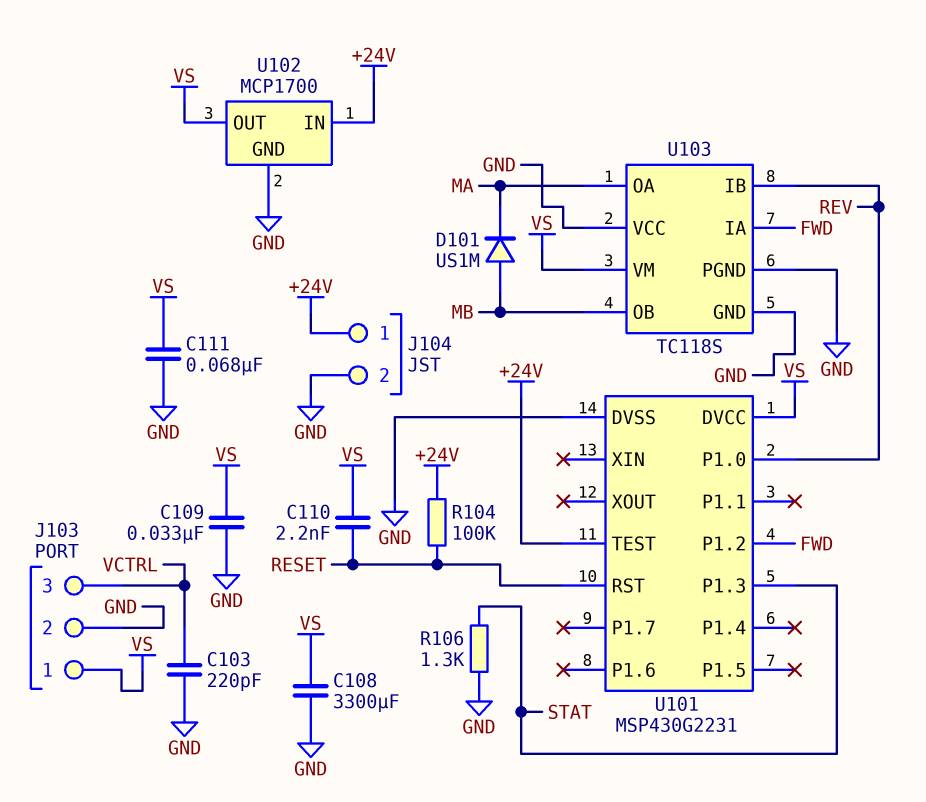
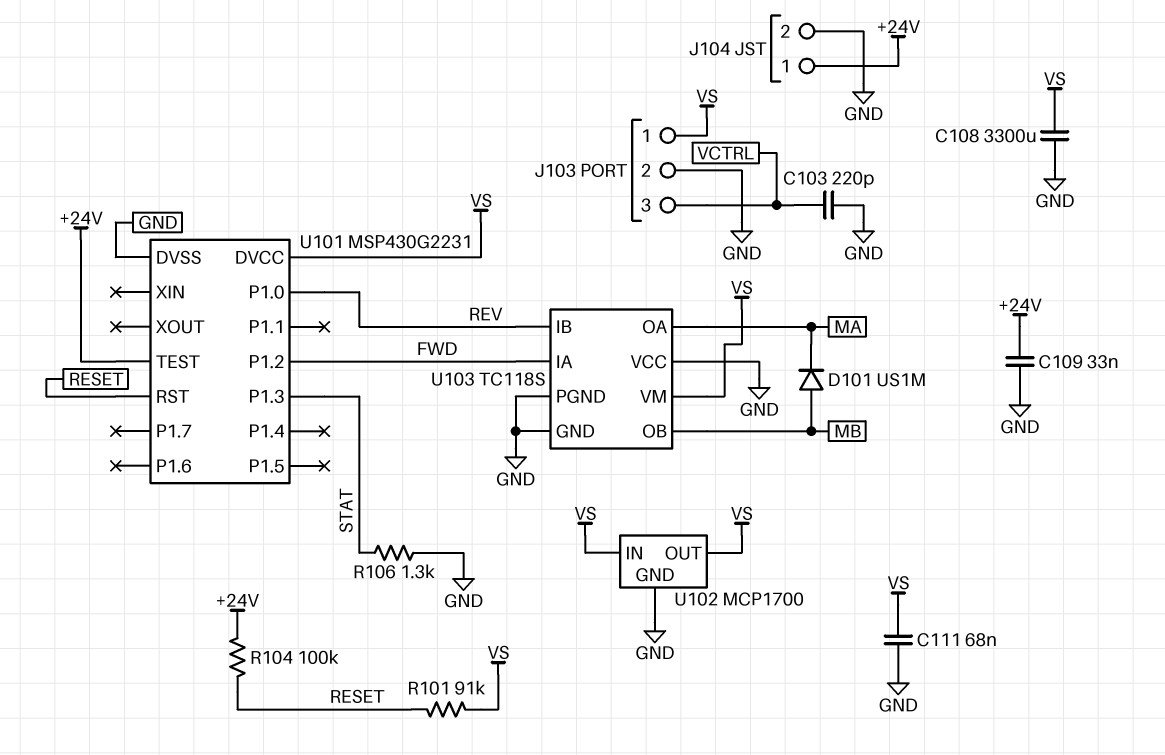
C109: 33nF (GND, VS) -> 33nF (+24V, GND)
C110: 2.2nF (RESET, VS) -> none
R101: none -> 91k (RESET, VS)
U102 pin IN: +24V -> VS

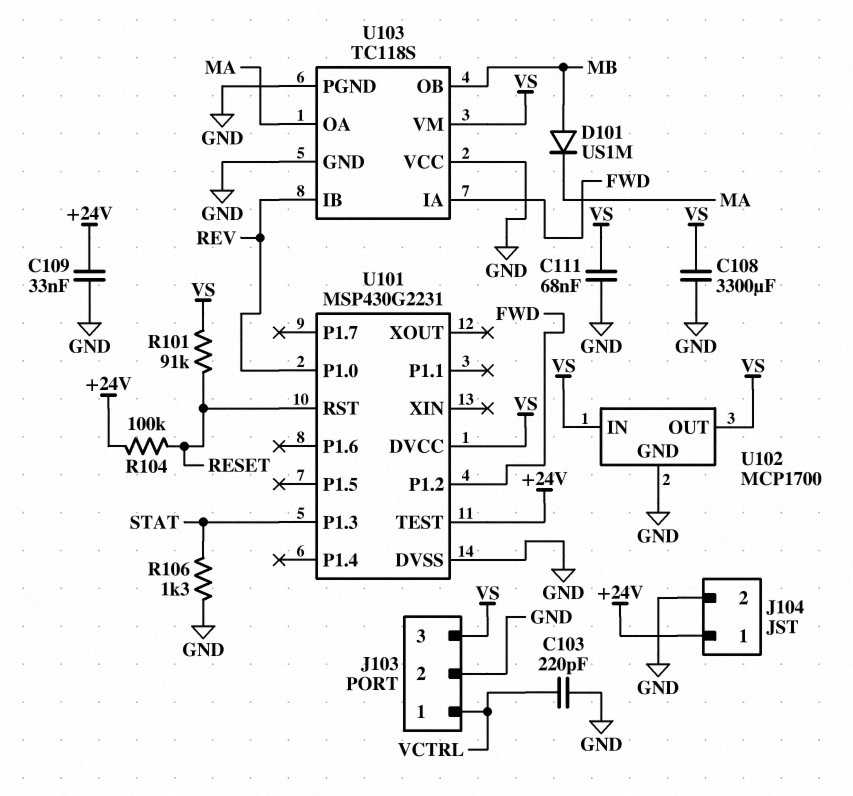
J103 pin 1: VS -> VCTRL
J103 pin 3: VCTRL -> VS

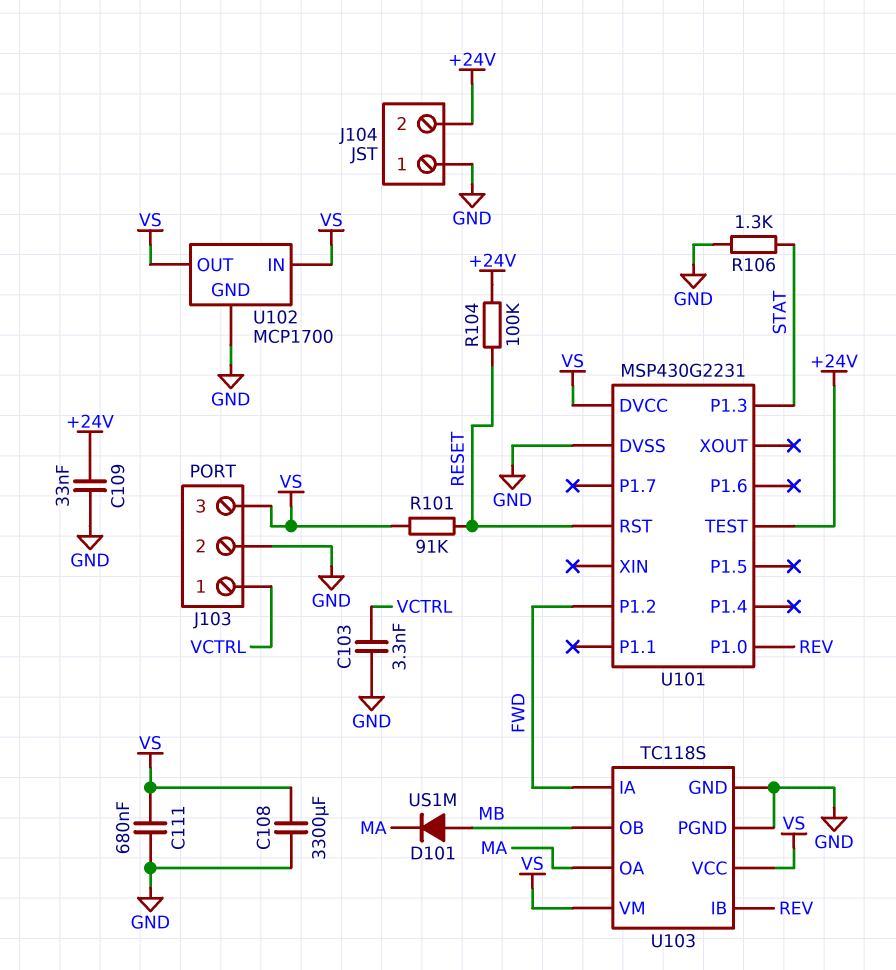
C103: 220pF (GND, VCTRL) -> 3.3nF (GND, VCTRL)
C111: 68nF (GND, VS) -> 680nF (GND, VS)
J104 pin 1: +24V -> GND
J104 pin 2: GND -> +24V
U103 pin VCC: GND -> VS

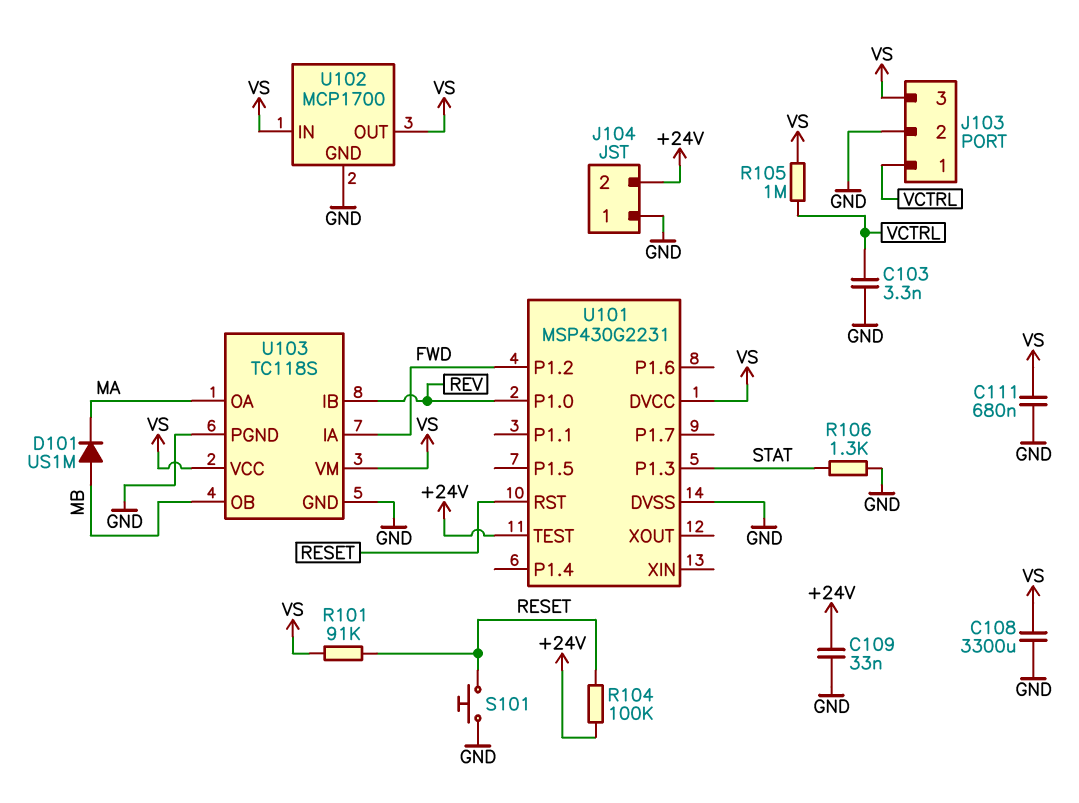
R105: none -> 1M (VCTRL, VS)
S101: none -> button (GND, RESET)

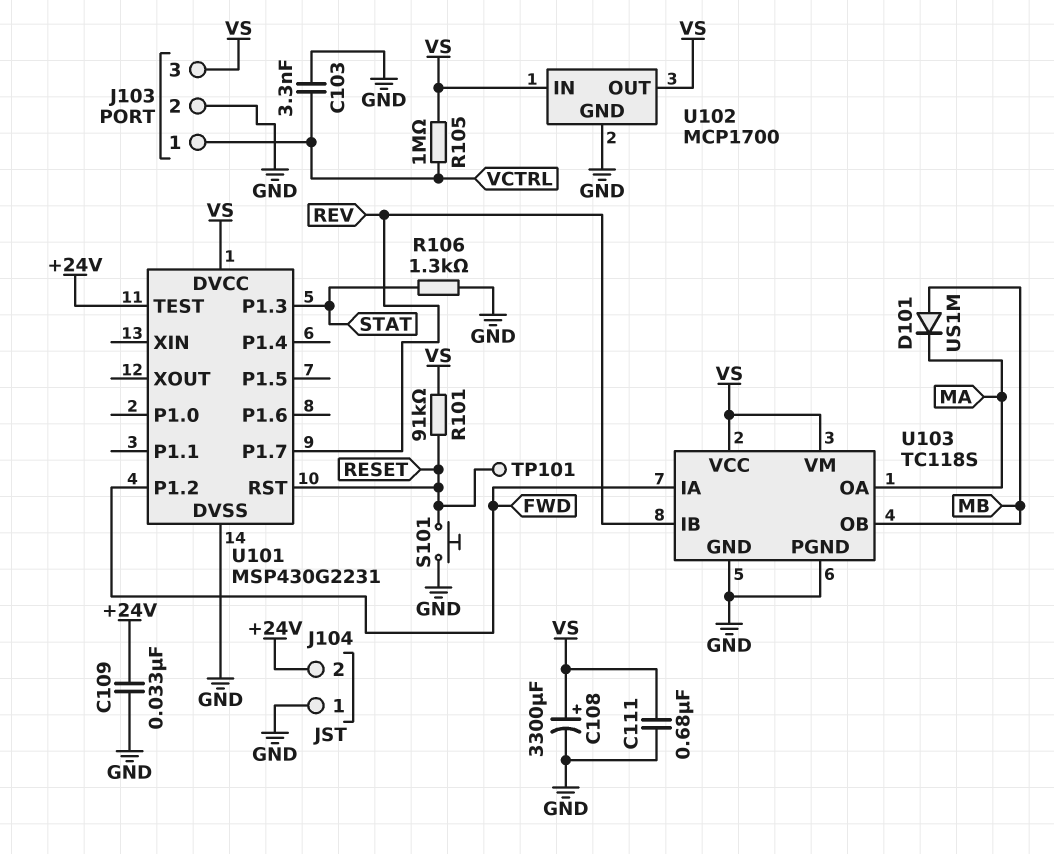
C108: 3300uF (GND, VS) -> 3300uF (plus VS, minus GND)
R104: 100k (+24V, RESET) -> none
TP101: none -> test point (RESET)
U101 pin P1.0: REV -> none
U101 pin P1.7: none -> REV

